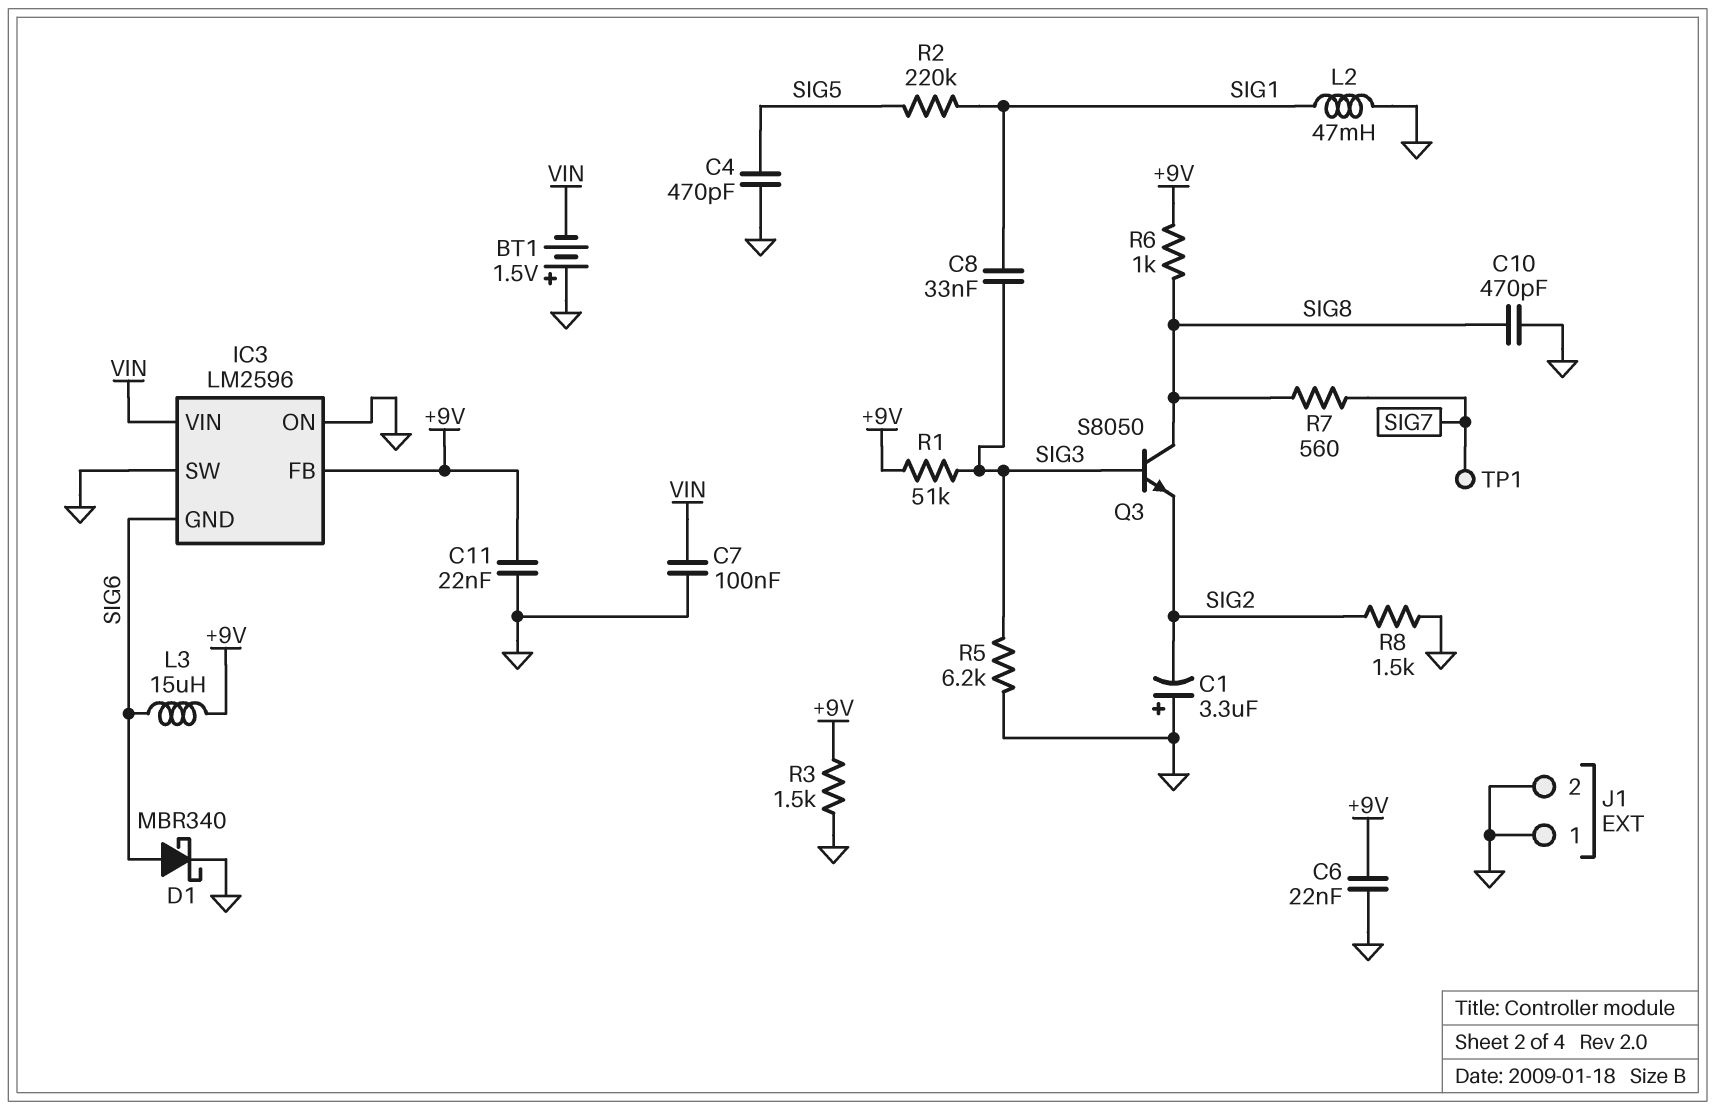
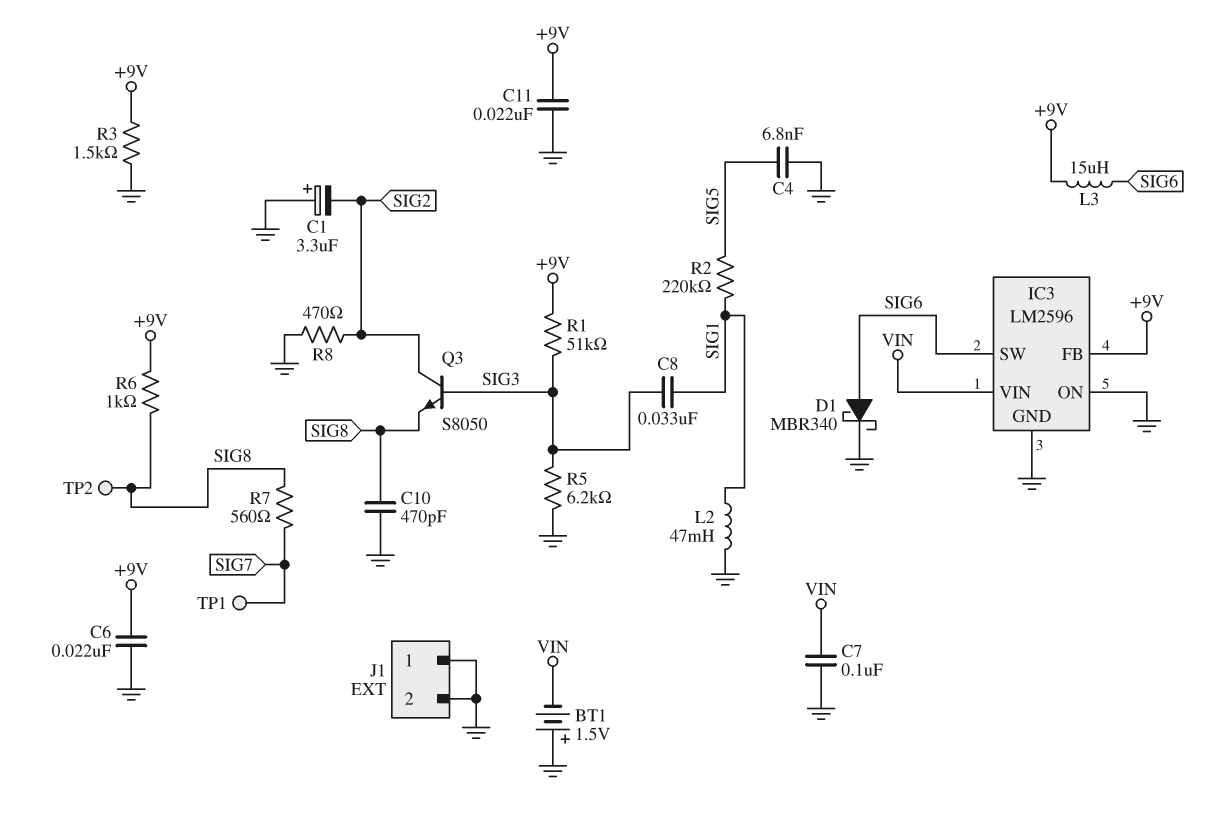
C4: 470pF (GND, SIG5) -> 6.8nF (GND, SIG5)
IC3 pin GND: SIG6 -> GND
IC3 pin SW: GND -> SIG6
Q3: NPN S8050 (B SIG3, C SIG8, E SIG2) -> NPN S8050 (B SIG3, C SIG2, E SIG8)
R8: 1.5k (GND, SIG2) -> 470 (GND, SIG2)
TP2: none -> test point (SIG8)

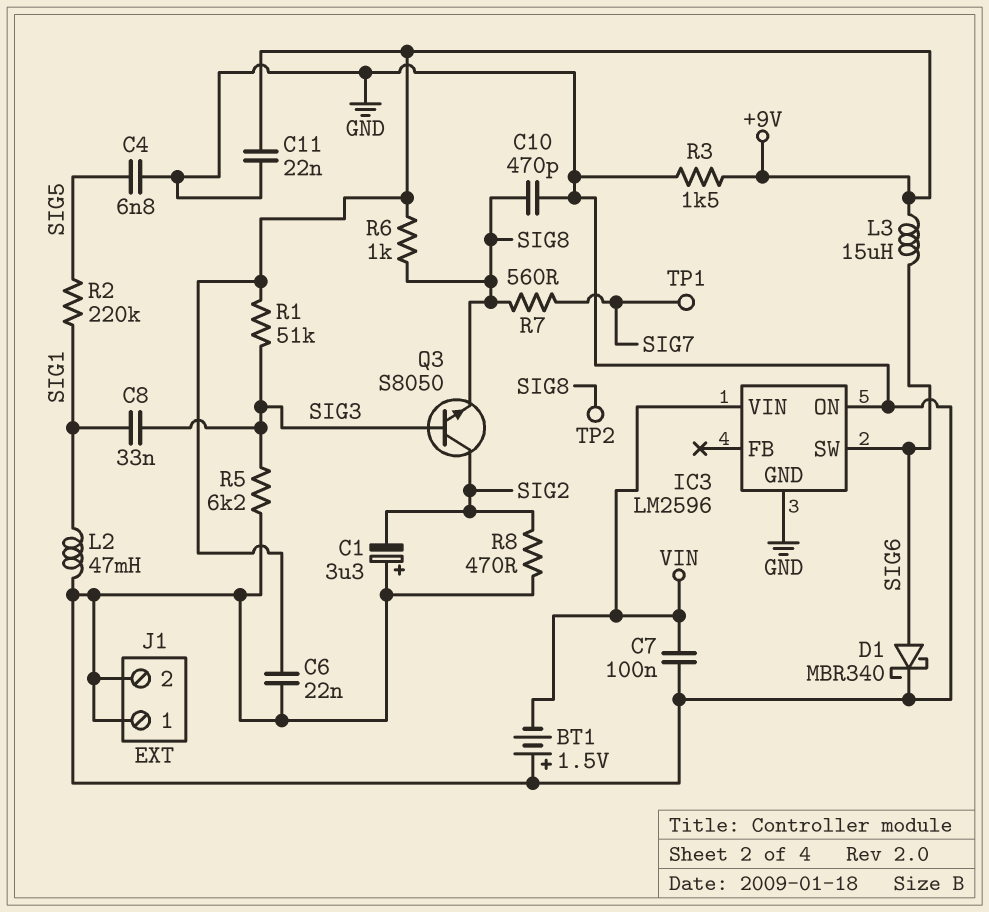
IC3 pin FB: +9V -> none

